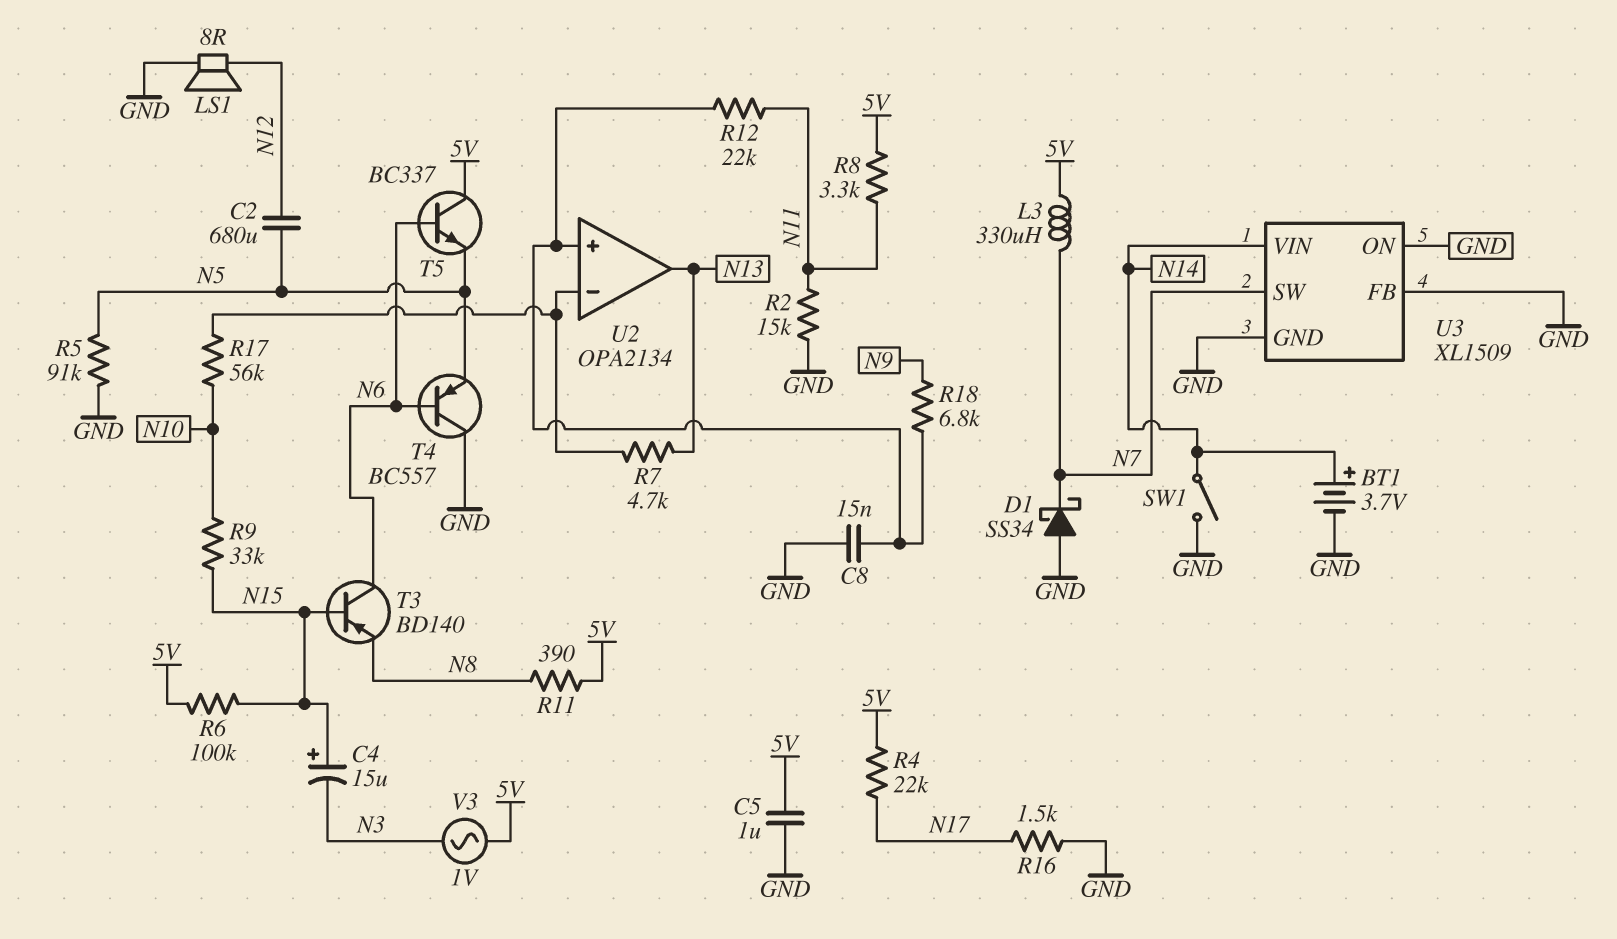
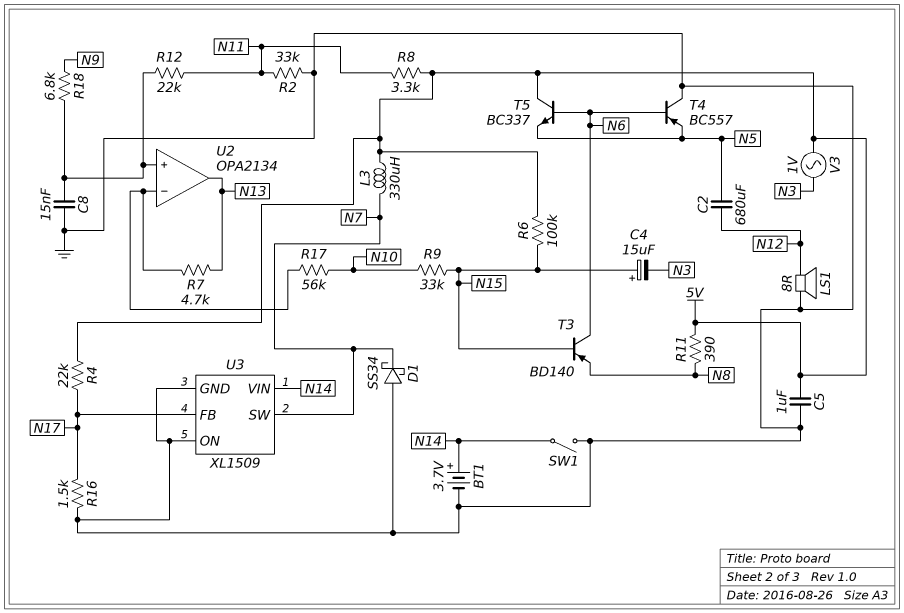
R2: 15k (GND, N11) -> 33k (GND, N11)
R5: 91k (GND, N5) -> none
U3 pin FB: GND -> N17

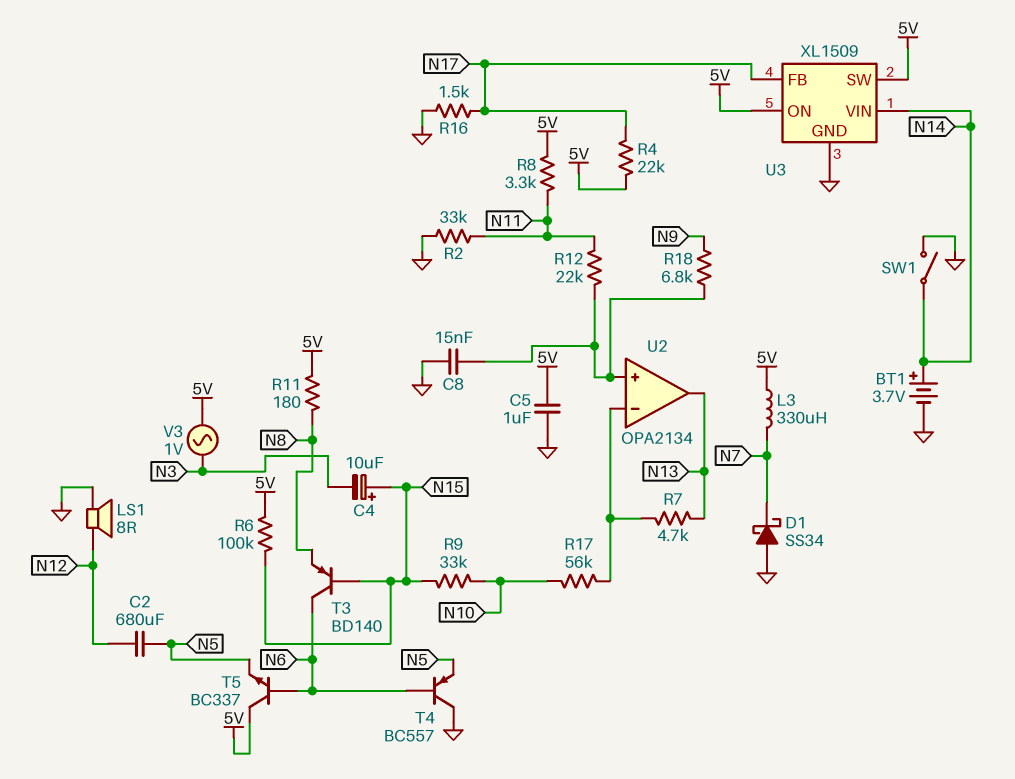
C4: 15uF (plus N15, minus N3) -> 10uF (plus N15, minus N3)
R11: 390 (5V, N8) -> 180 (5V, N8)
U3 pin ON: GND -> 5V
U3 pin SW: N7 -> 5V

